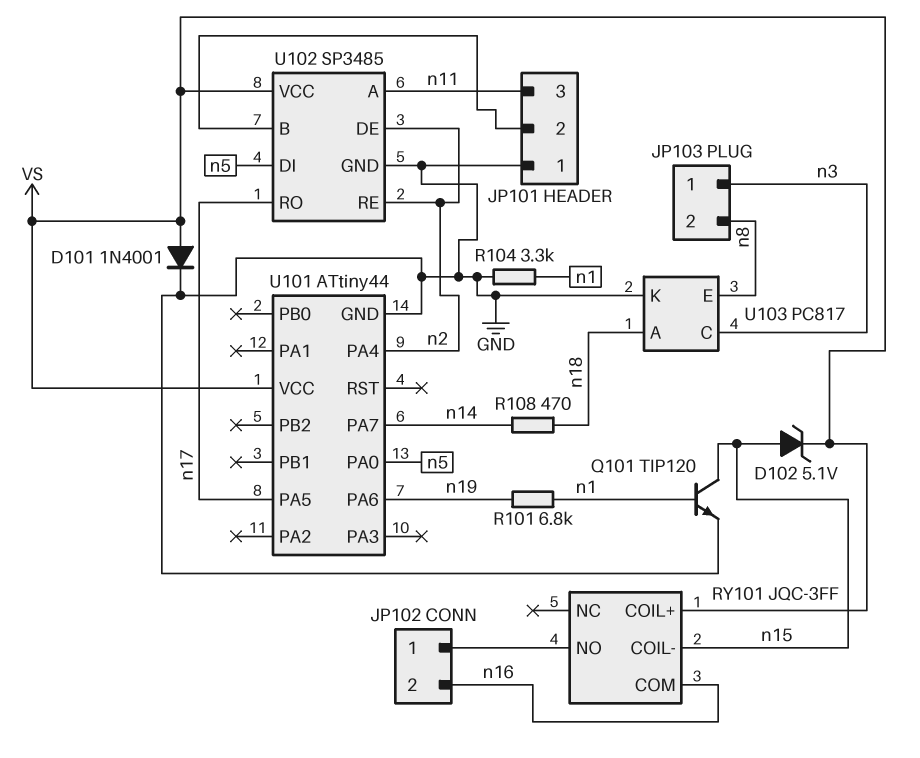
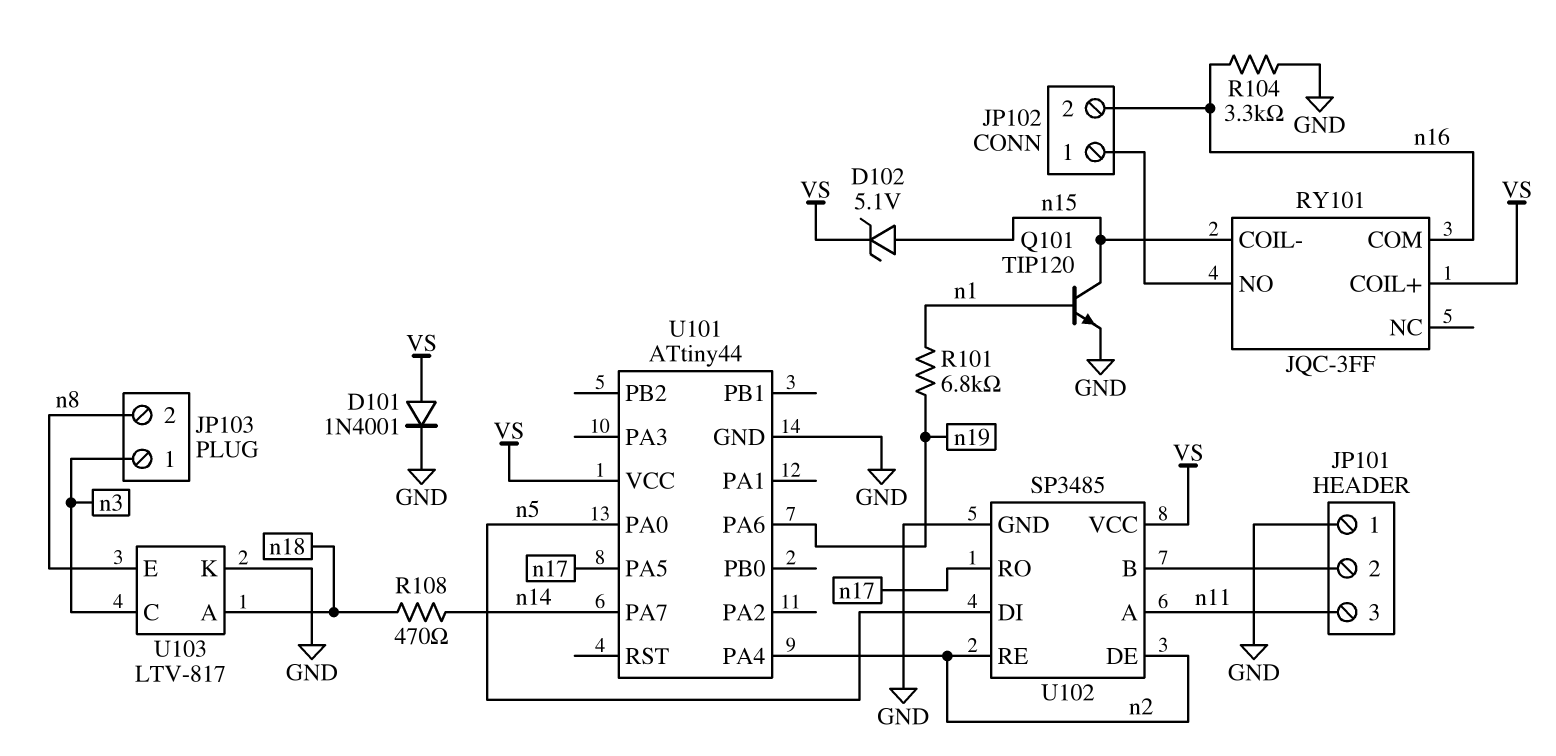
R104: 3.3k (GND, n1) -> 3.3k (GND, n16)
U103: PC817 -> LTV-817

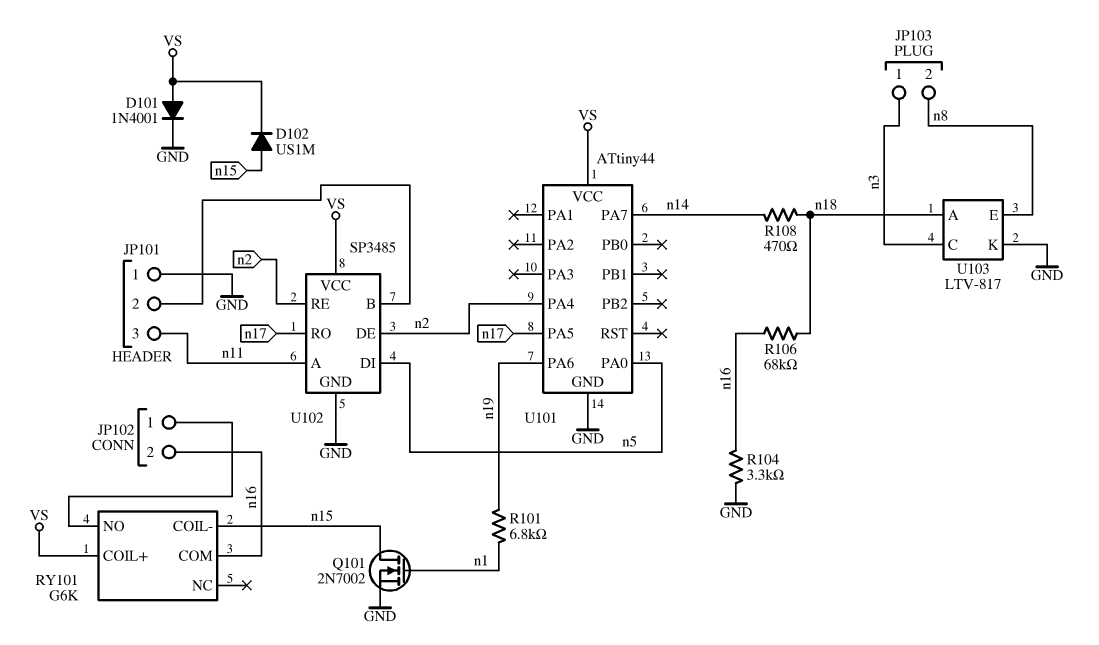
D102: zener 5.1V (A n15, K VS) -> diode US1M (A n15, K VS)
Q101: NPN TIP120 (B n1, C n15, E GND) -> NMOS 2N7002 (G n1, D n15, S GND)
R106: none -> 68k (n16, n18)
RY101: JQC-3FF -> G6K

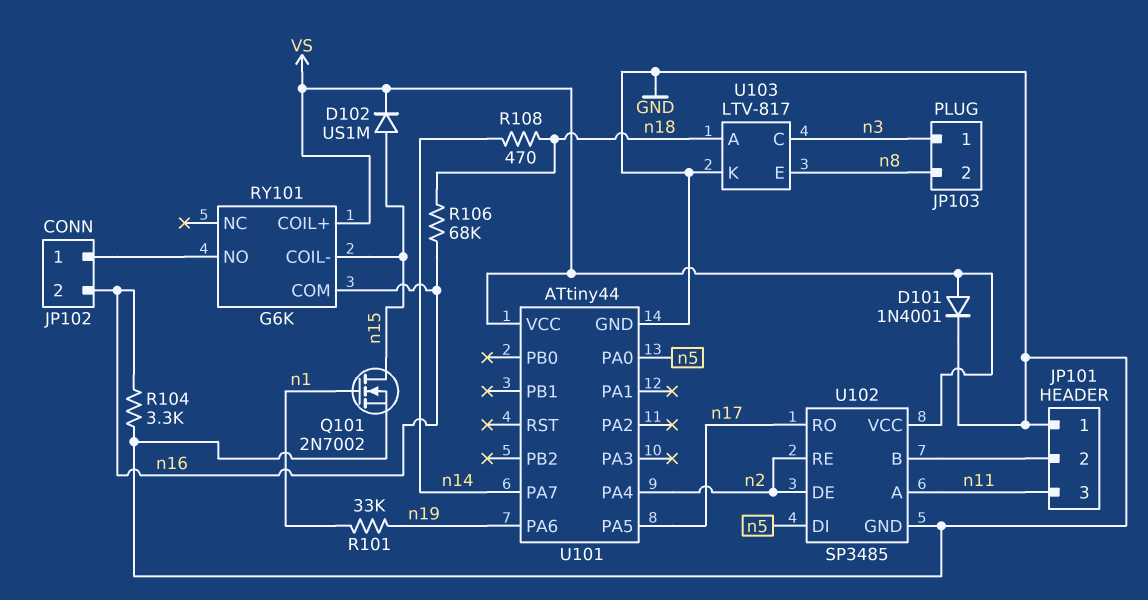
R101: 6.8k (n1, n19) -> 33k (n1, n19)

